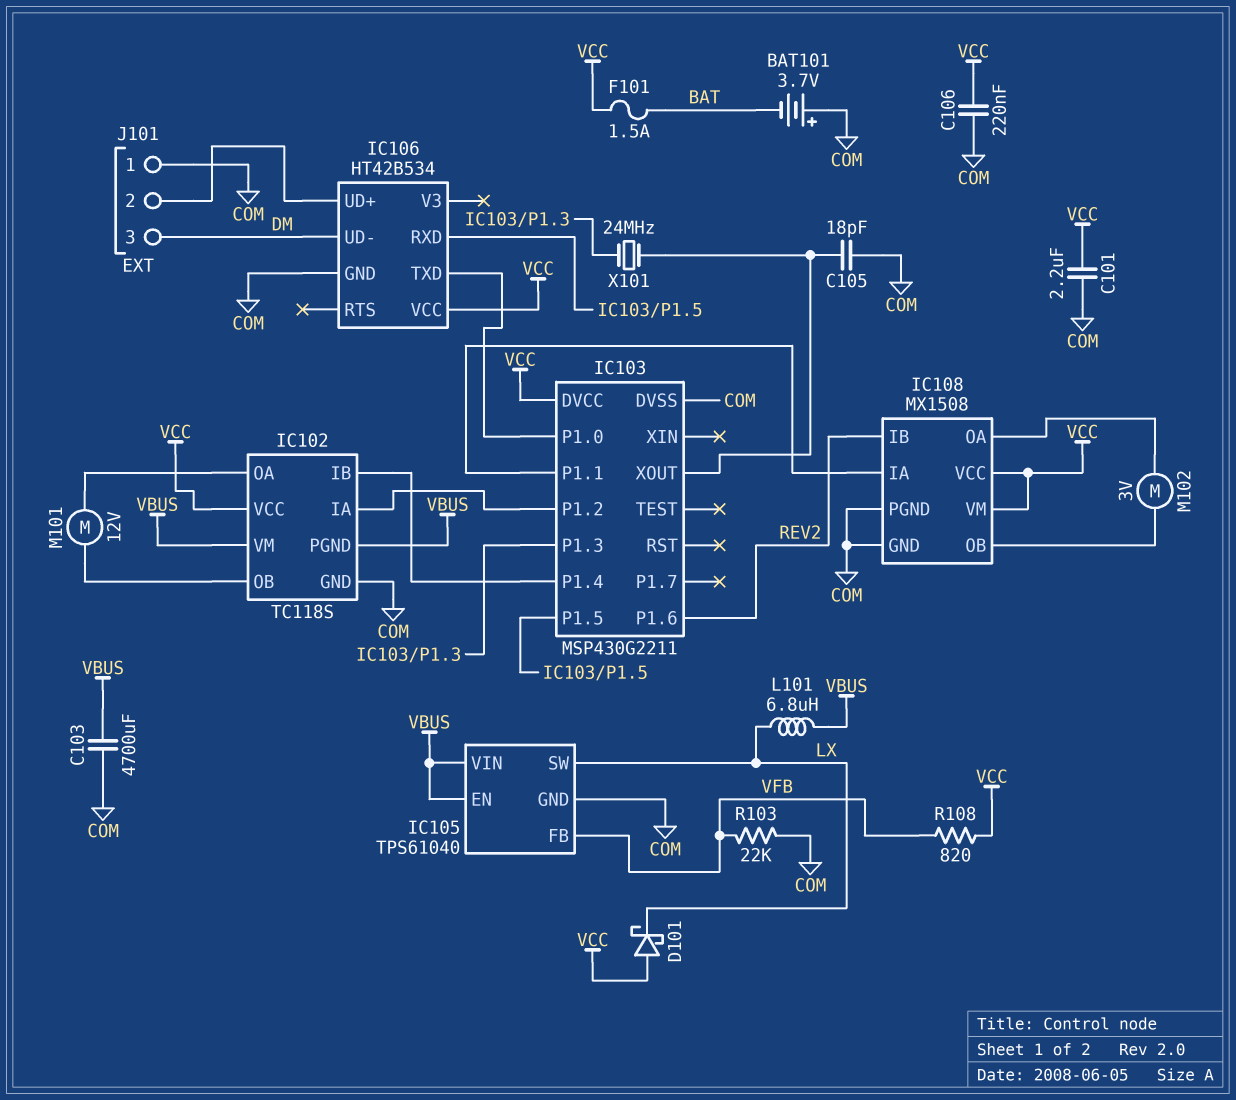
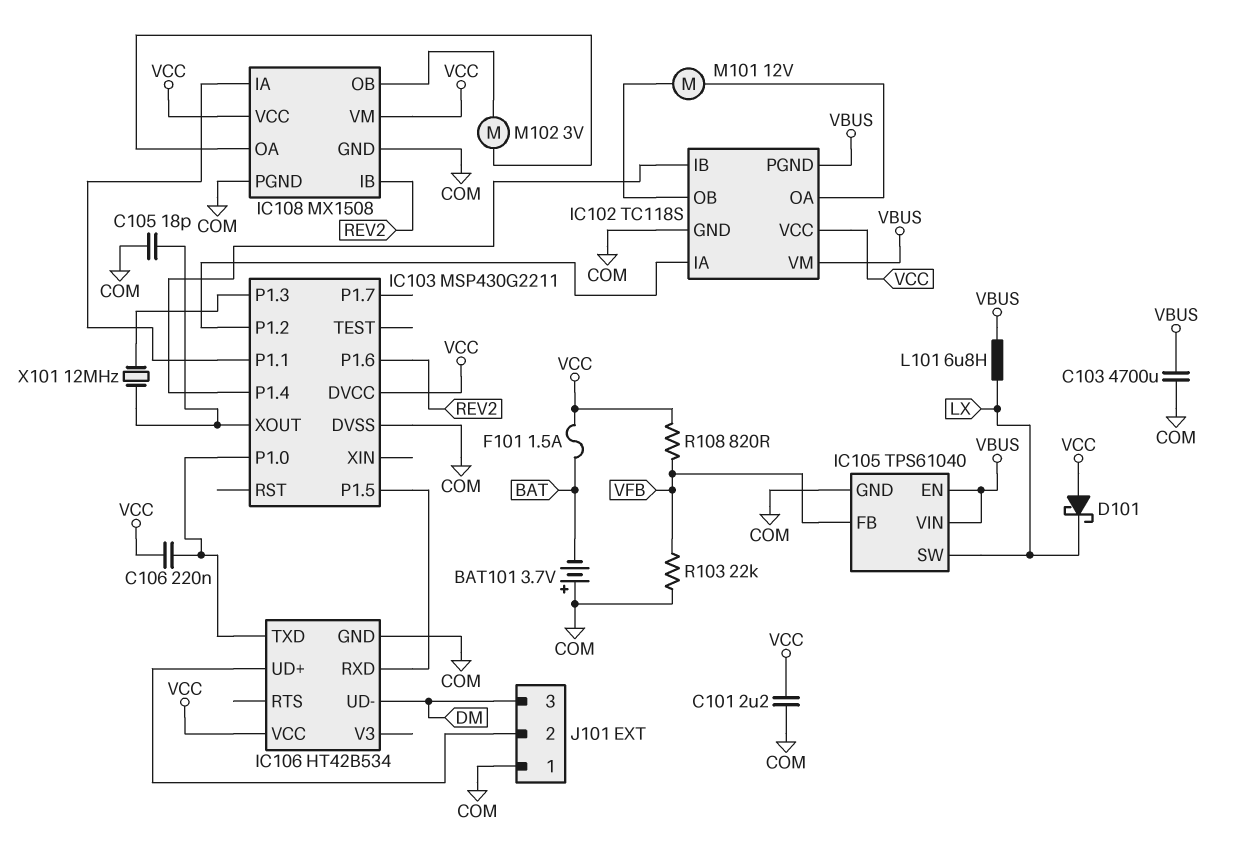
C106: 220nF (COM, VCC) -> 220nF (IC103/P1.0, VCC)
X101: 24MHz (IC103/P1.3, IC103/XOUT) -> 12MHz (IC103/P1.3, IC103/XOUT)

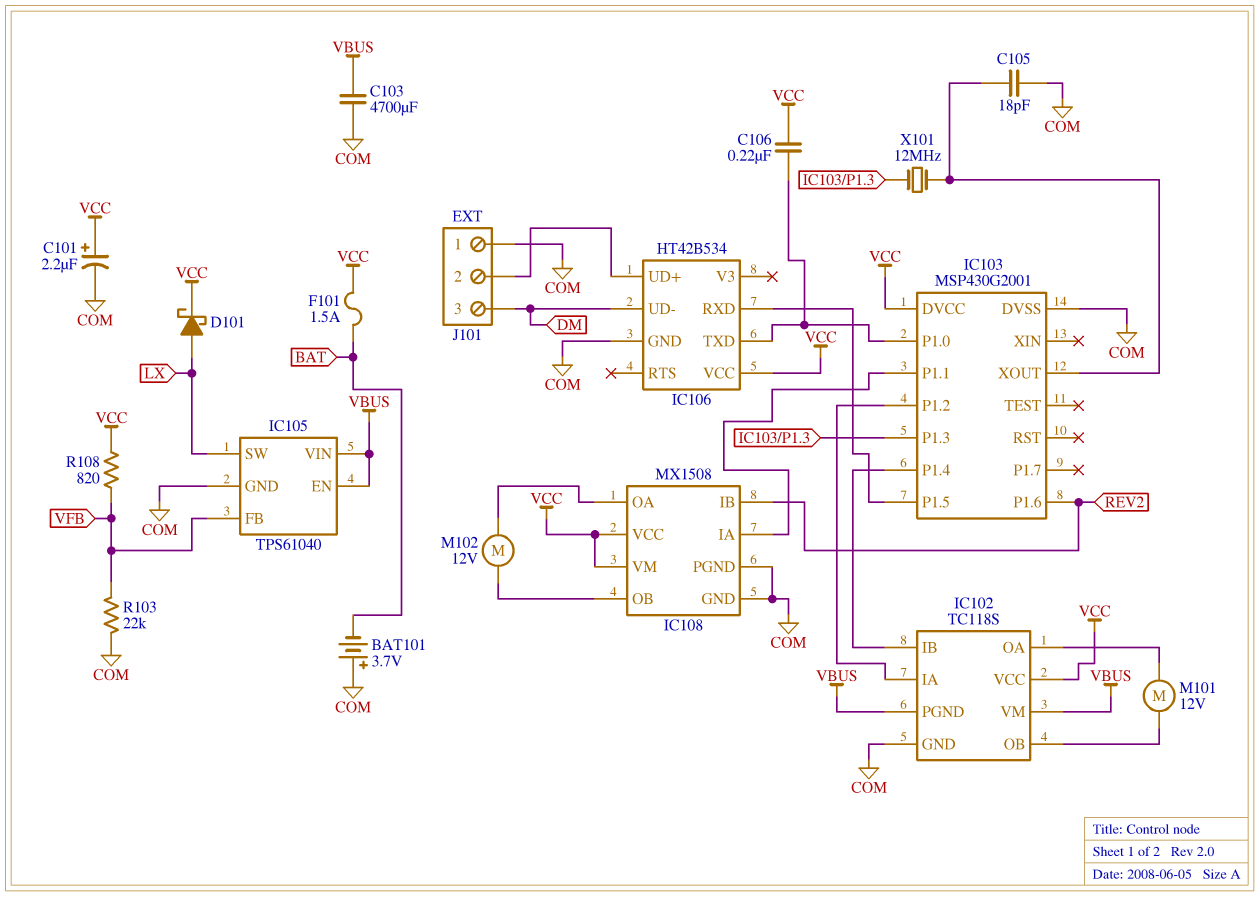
C101: 2.2uF (COM, VCC) -> 2.2uF (plus VCC, minus COM)
D101: schottky (A VCC, K LX) -> schottky (A LX, K VCC)
IC103: MSP430G2211 -> MSP430G2001
L101: 6.8uH (LX, VBUS) -> none
M102: motor 3V (IC108/OA, IC108/OB) -> motor 12V (IC108/OA, IC108/OB)

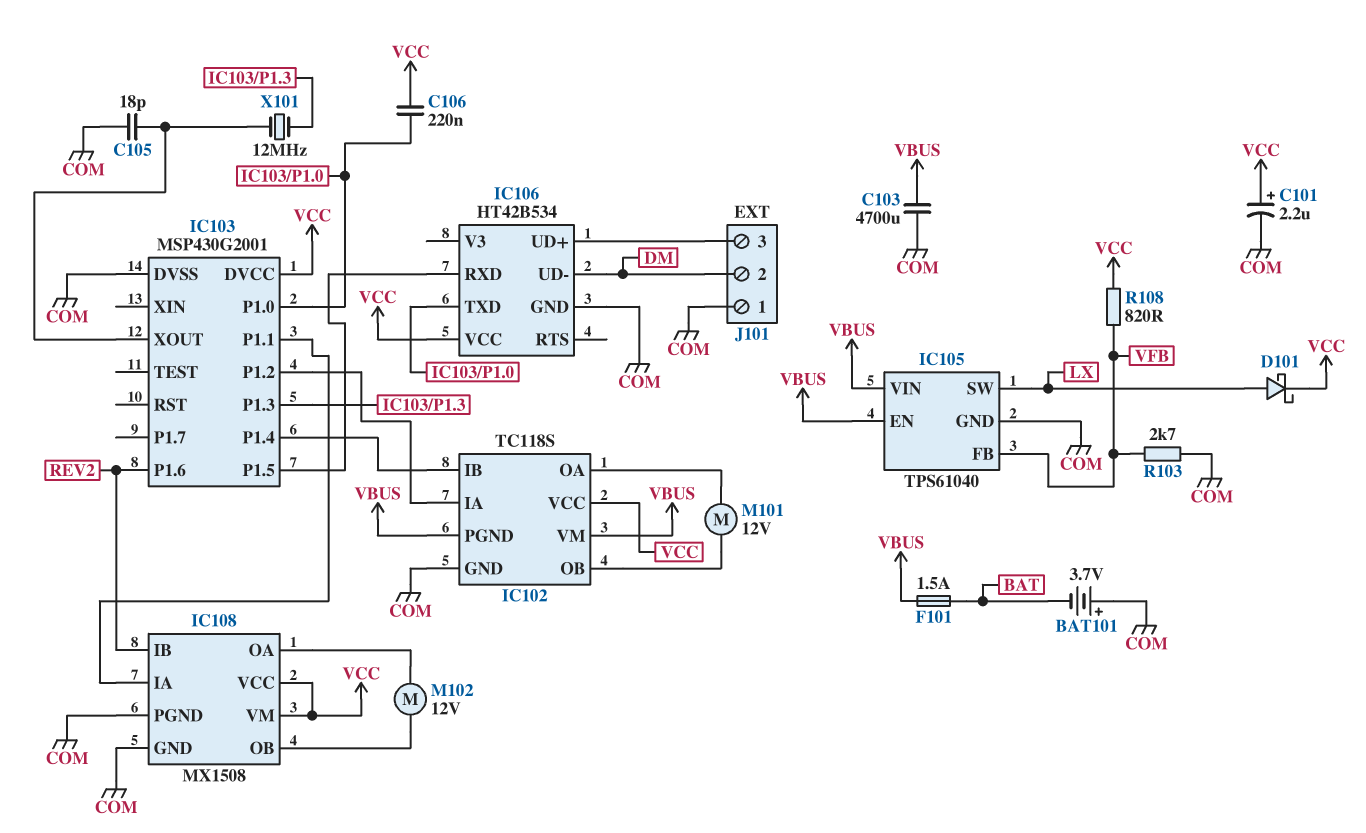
F101: 1.5A (BAT, VCC) -> 1.5A (BAT, VBUS)
J101 pin 2: IC106/UD+ -> DM
J101 pin 3: DM -> IC106/UD+
R103: 22k (COM, VFB) -> 2.7k (COM, VFB)

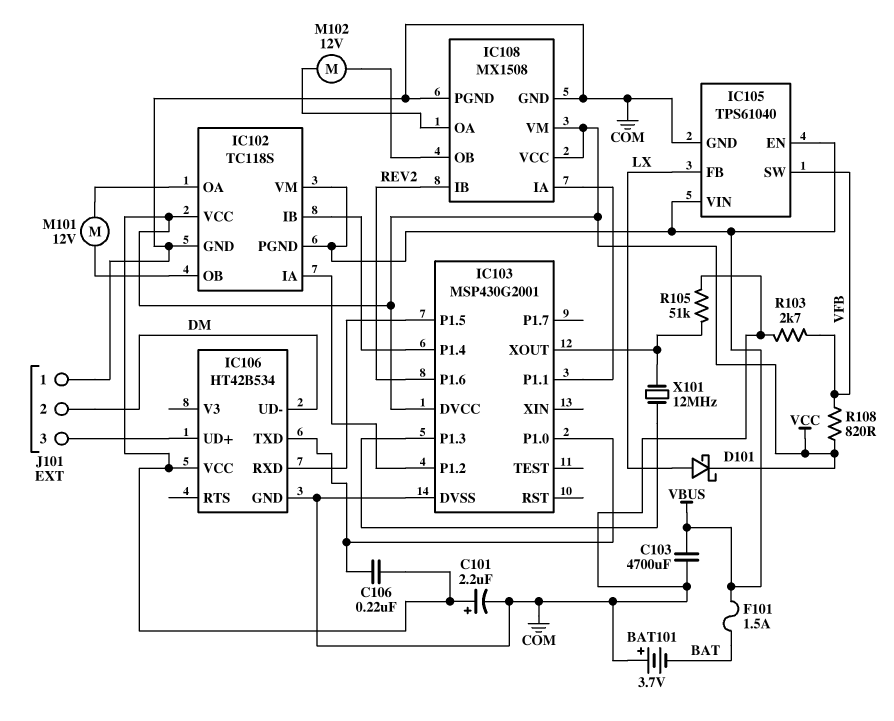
C105: 18pF (COM, IC103/XOUT) -> none
IC105 pin FB: VFB -> LX
IC105 pin SW: LX -> VFB
R105: none -> 51k (COM, IC103/XOUT)

